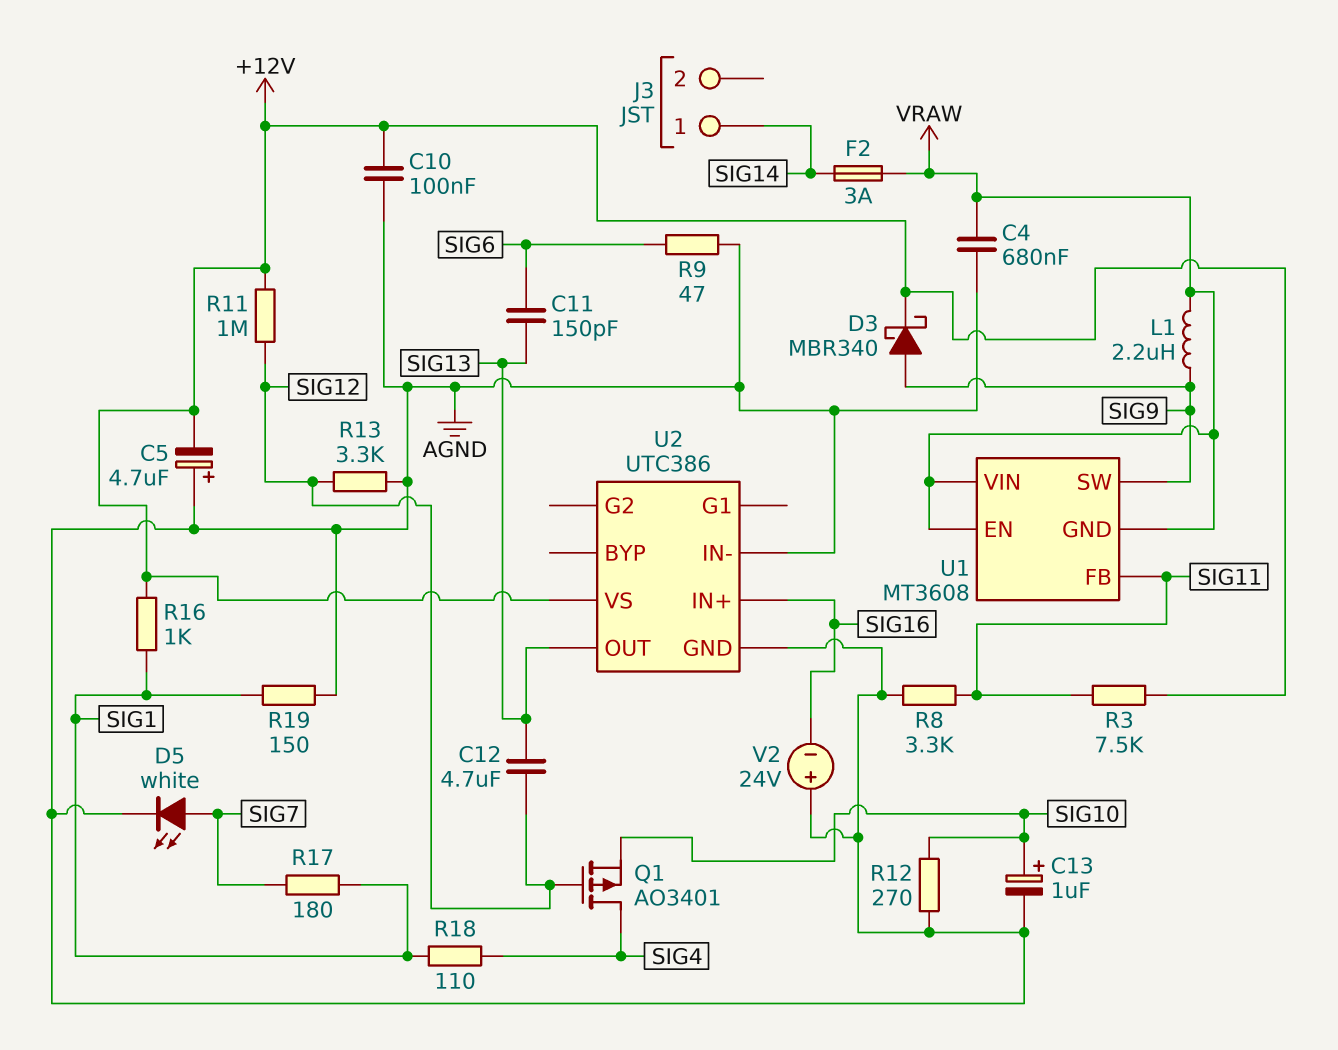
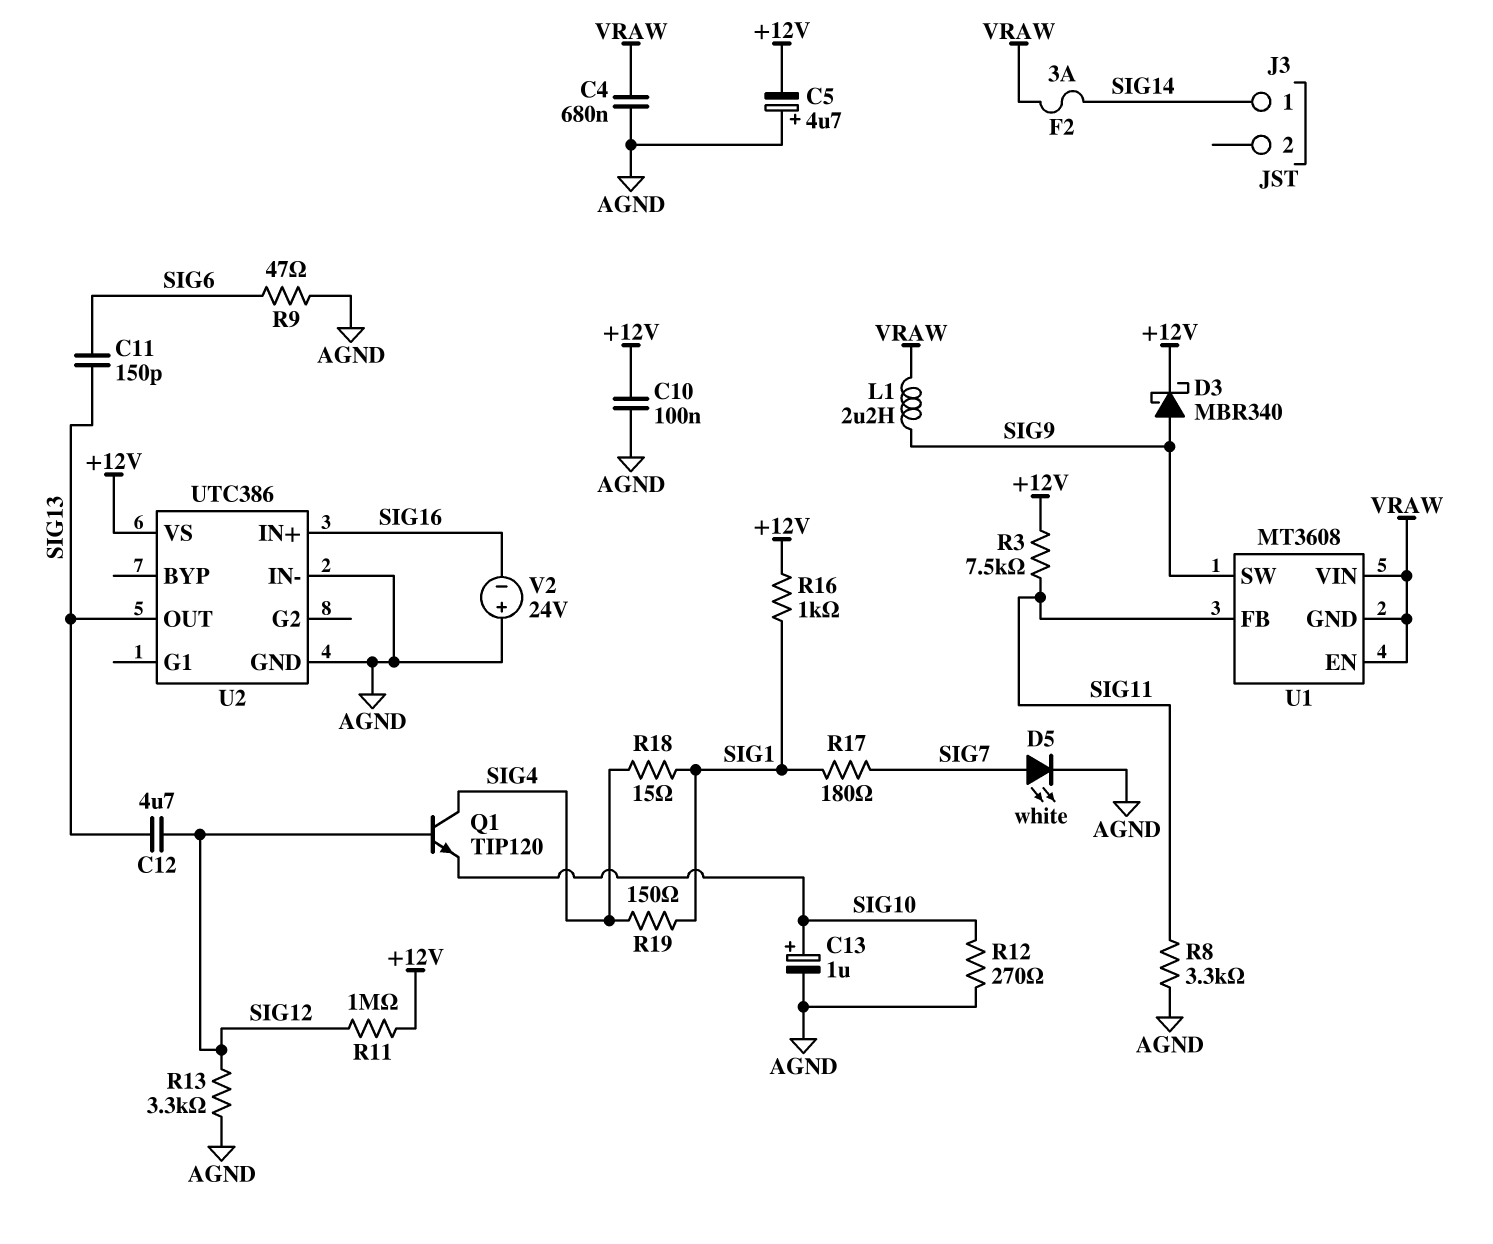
Q1: PMOS AO3401 (G SIG12, D SIG4, S SIG10) -> NPN TIP120 (B SIG12, C SIG4, E SIG10)
R18: 110 (SIG1, SIG4) -> 15 (SIG1, SIG4)
R19: 150 (AGND, SIG1) -> 150 (SIG1, SIG4)

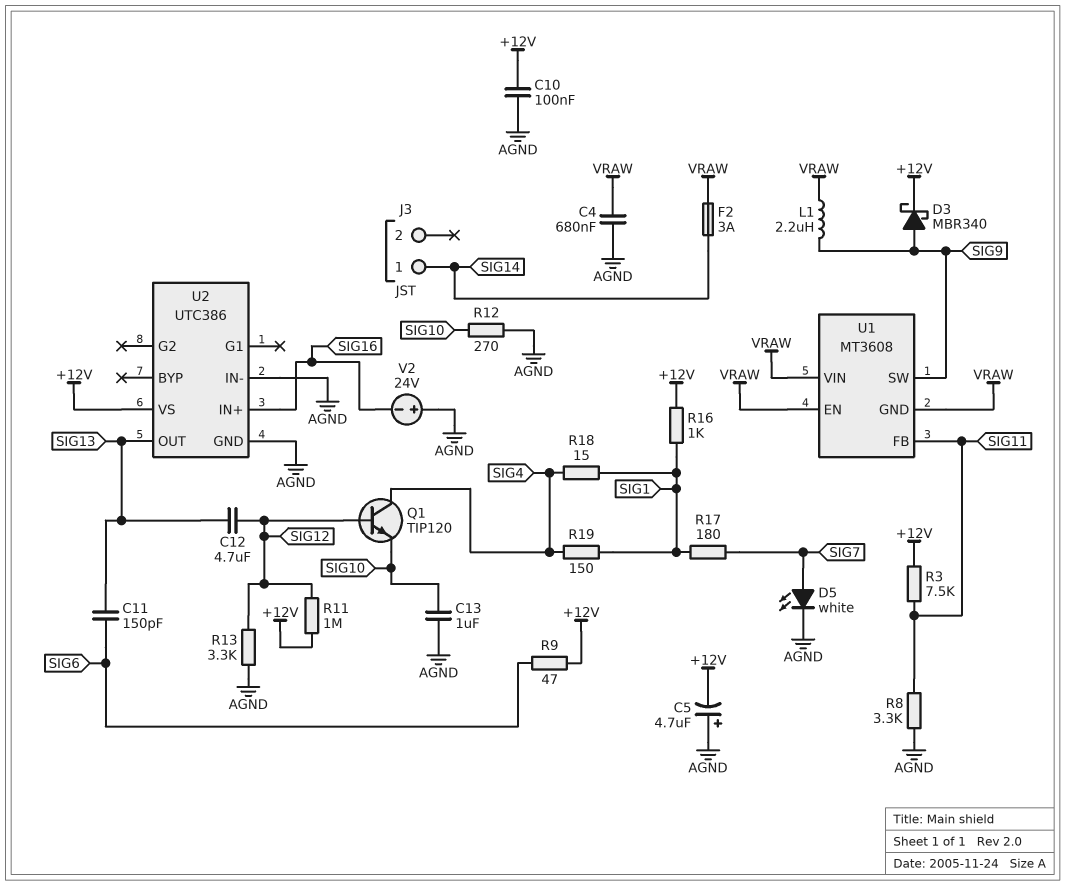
C13: 1uF (plus SIG10, minus AGND) -> 1uF (AGND, SIG10)
R9: 47 (AGND, SIG6) -> 47 (+12V, SIG6)

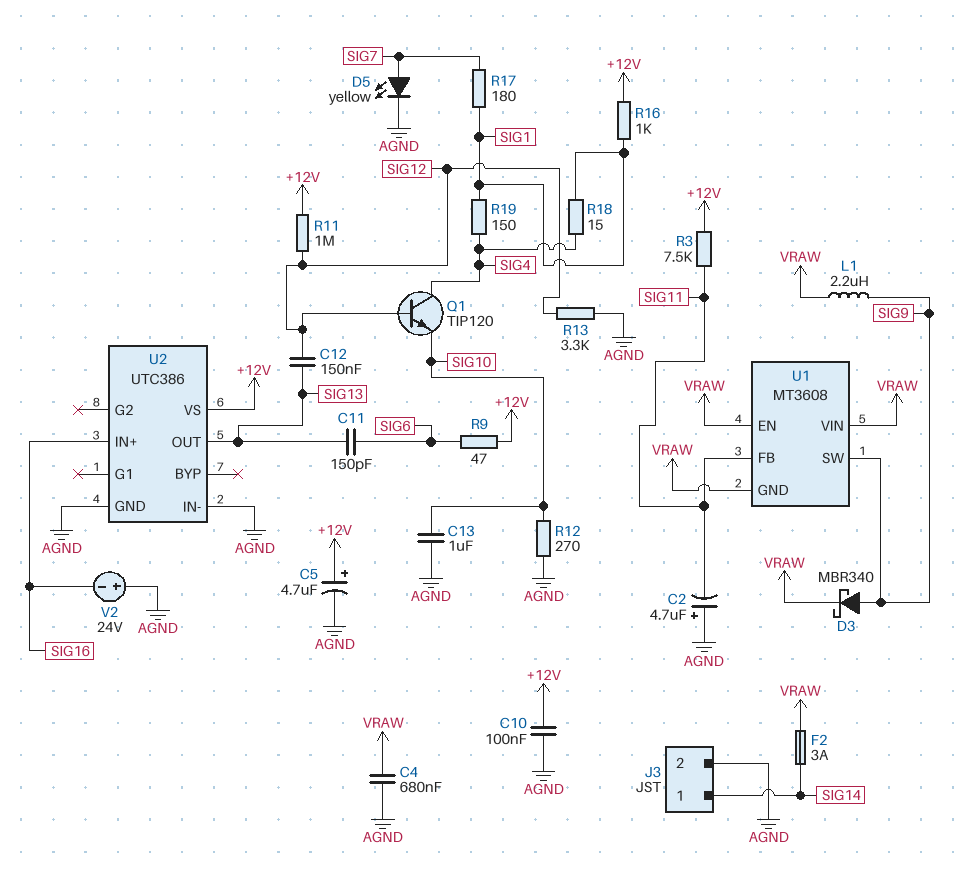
C2: none -> 4.7uF (plus AGND, minus SIG11)
C5: 4.7uF (plus AGND, minus +12V) -> 4.7uF (plus +12V, minus AGND)
C12: 4.7uF (SIG12, SIG13) -> 150nF (SIG12, SIG13)
D3: schottky MBR340 (A SIG9, K +12V) -> schottky MBR340 (A SIG9, K VRAW)
D5: LED white (A SIG7, K AGND) -> LED yellow (A SIG7, K AGND)
J3 pin 2: none -> AGND
R8: 3.3k (AGND, SIG11) -> none

